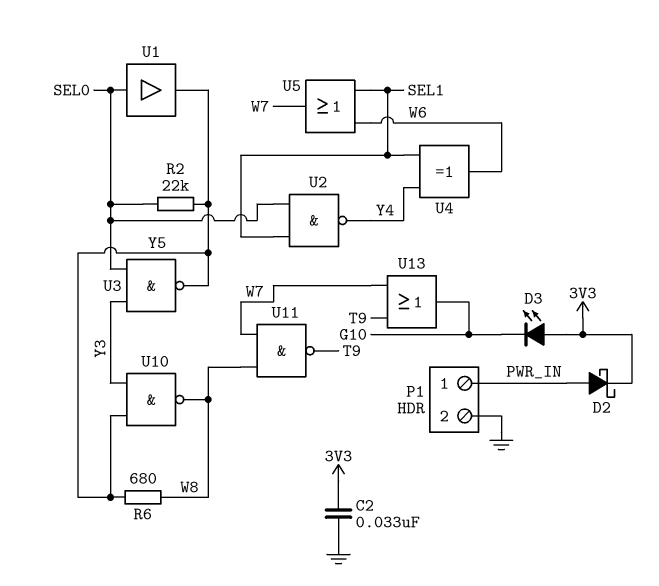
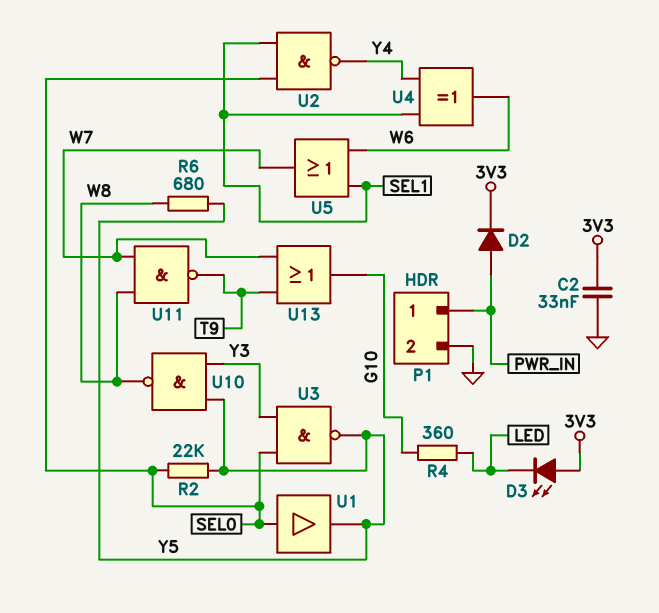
D2: schottky (A PWR_IN, K 3V3) -> diode (A PWR_IN, K 3V3)
D3: LED (A 3V3, K G10) -> LED (A 3V3, K LED)
R4: none -> 360 (G10, LED)

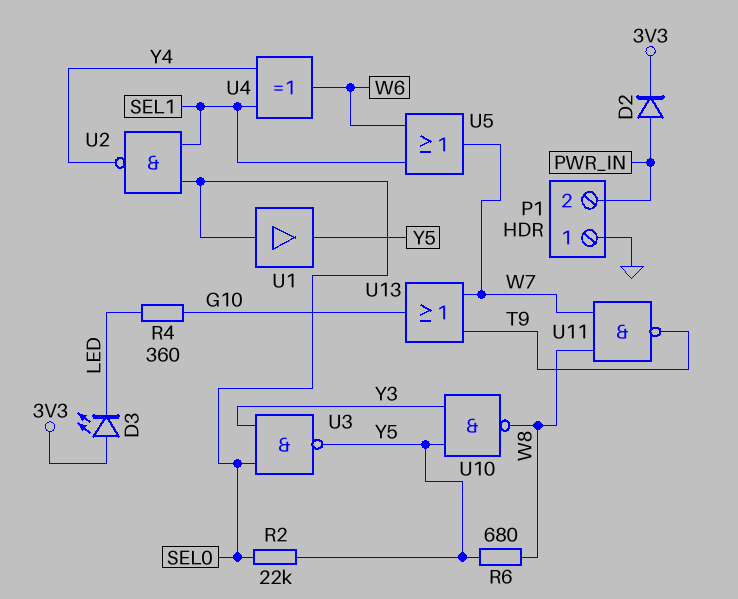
C2: 33nF (3V3, GND) -> none
P1 pin 1: PWR_IN -> GND
P1 pin 2: GND -> PWR_IN

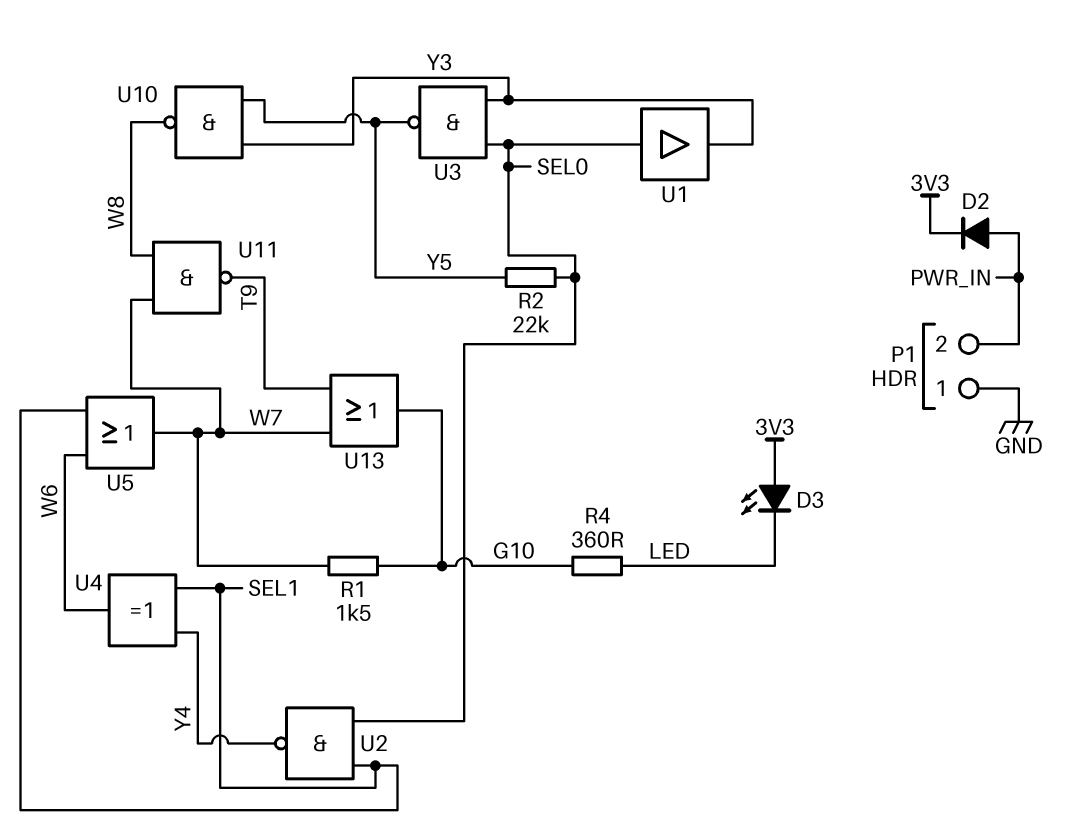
R1: none -> 1.5k (G10, W7)
R6: 680 (W8, Y5) -> none
U1: buffer (in SEL0, out Y5) -> buffer (in SEL0, out Y3)

